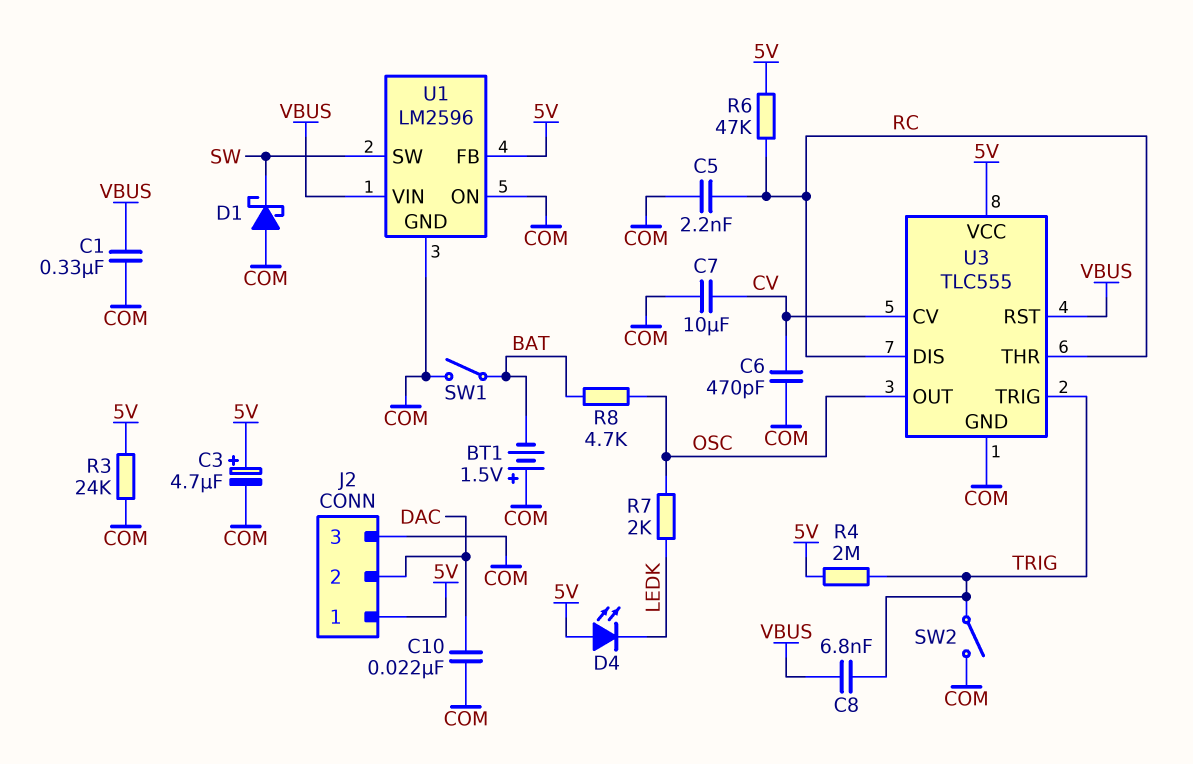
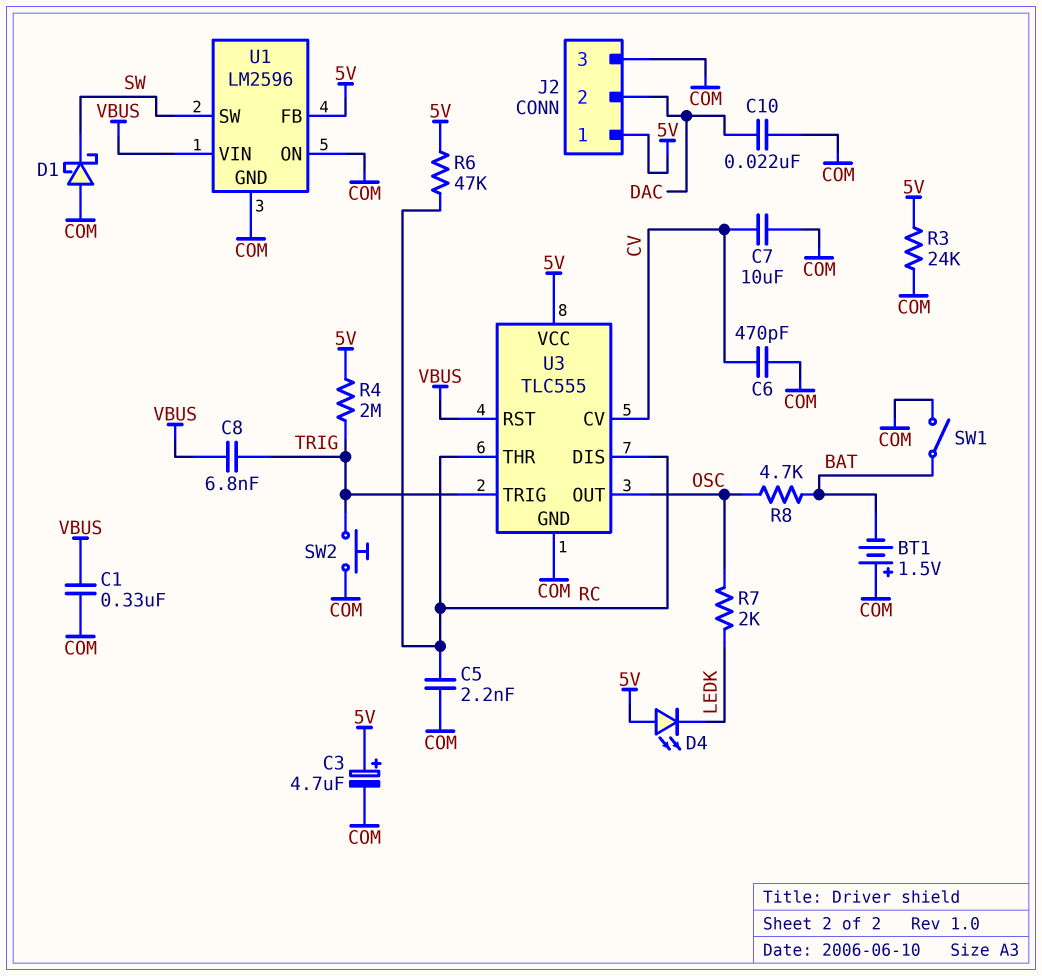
SW2: switch (COM, TRIG) -> button (COM, TRIG)

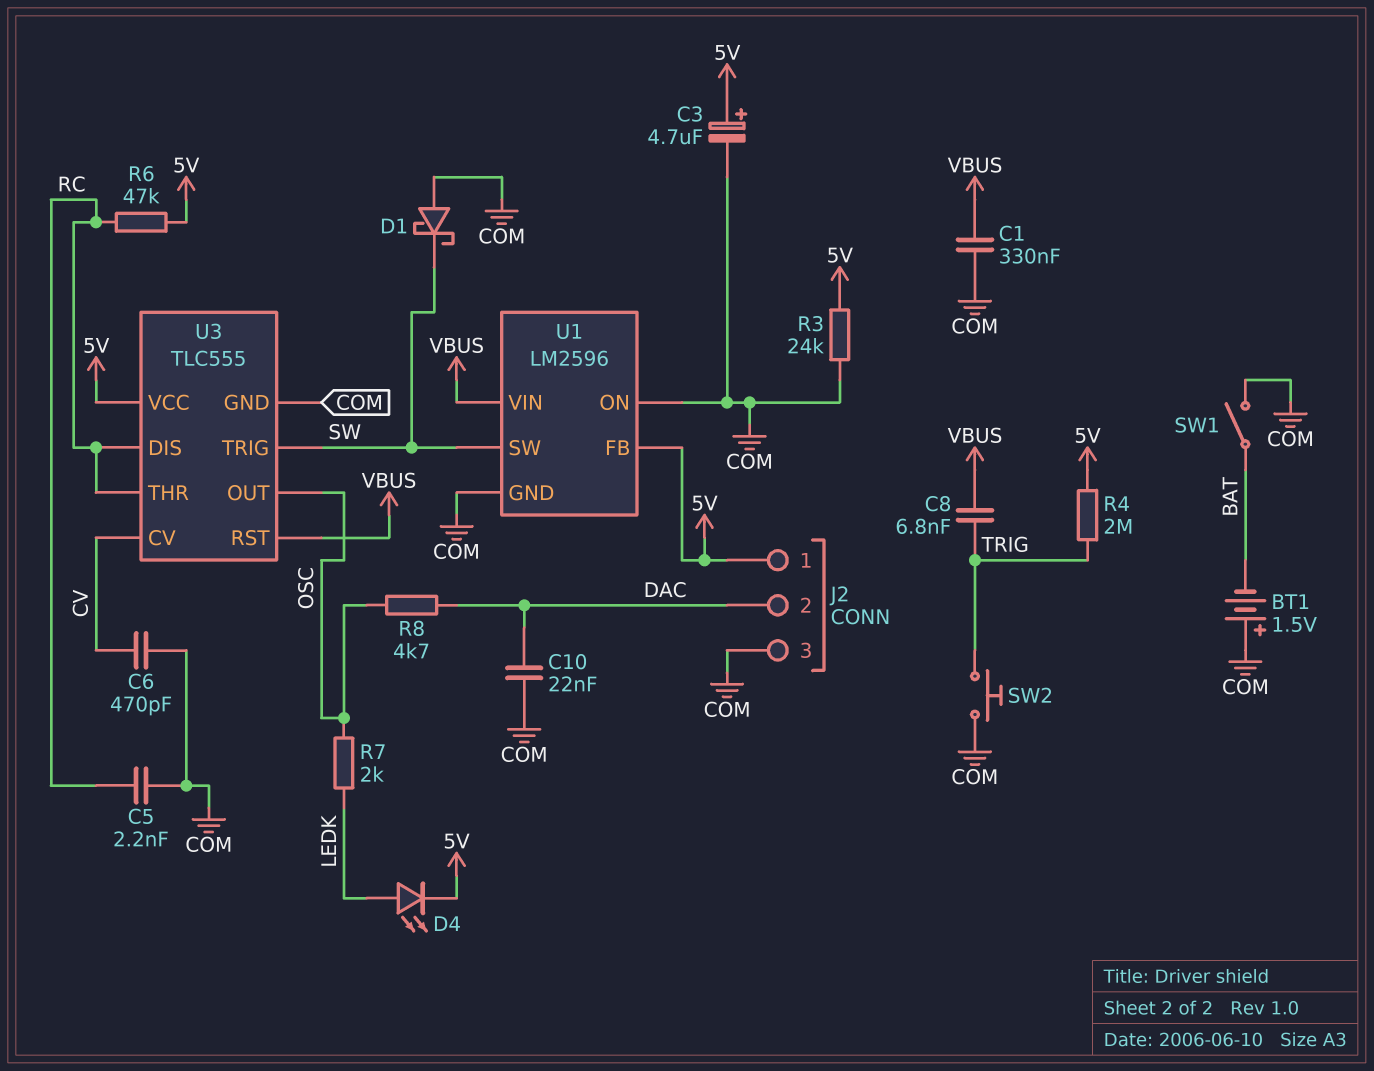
C7: 10uF (COM, CV) -> none
D4: LED (A 5V, K LEDK) -> LED (A LEDK, K 5V)
R8: 4.7k (BAT, OSC) -> 4.7k (DAC, OSC)
U3 pin TRIG: TRIG -> SW

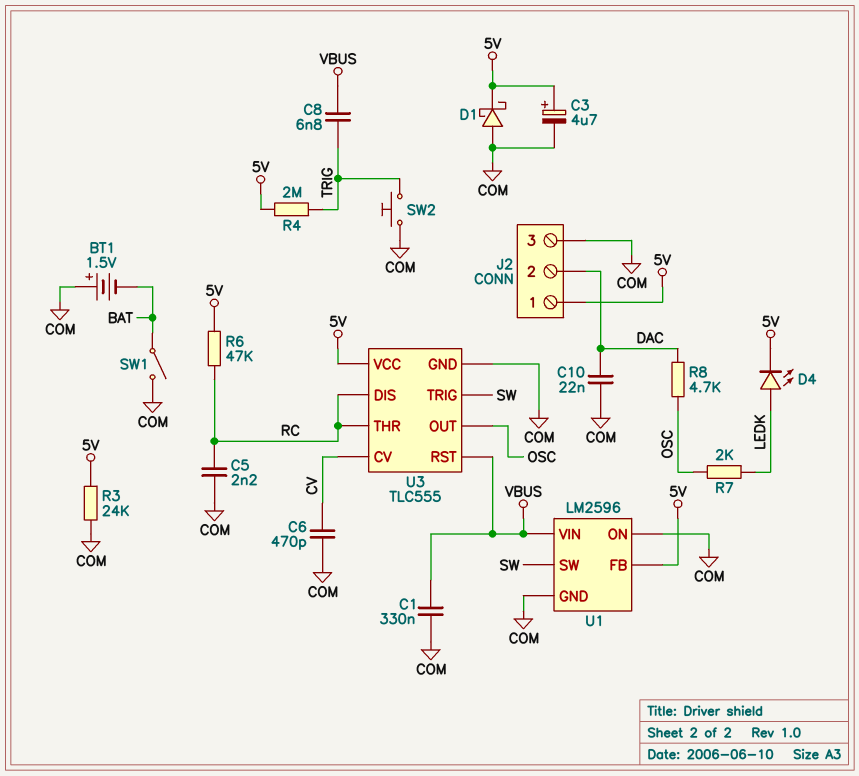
D1: schottky (A COM, K SW) -> schottky (A COM, K 5V)

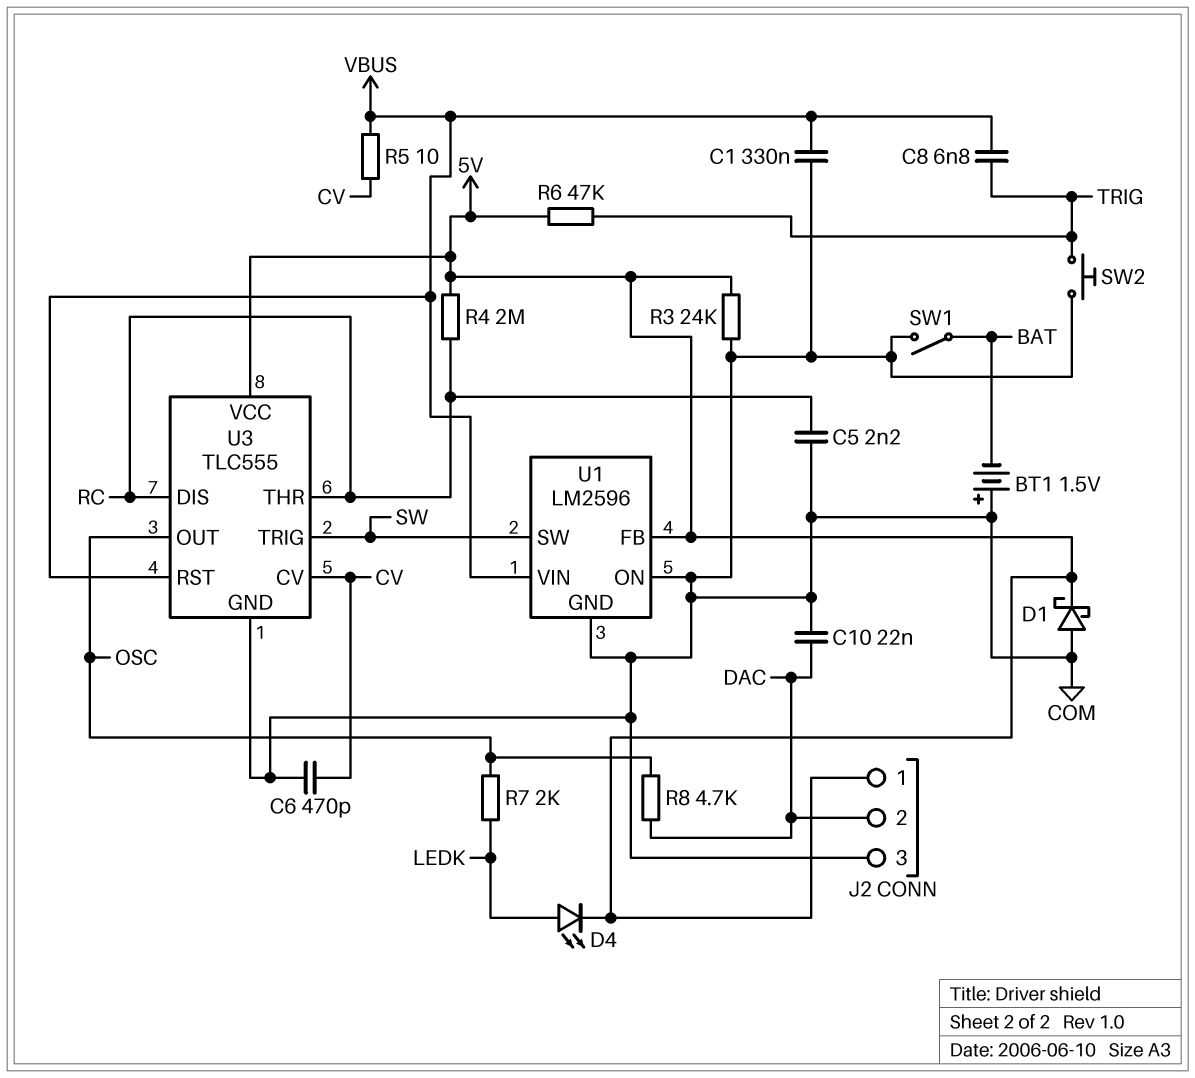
C3: 4.7uF (plus 5V, minus COM) -> none
R4: 2M (5V, TRIG) -> 2M (5V, RC)
R5: none -> 10 (CV, VBUS)
R6: 47k (5V, RC) -> 47k (5V, TRIG)

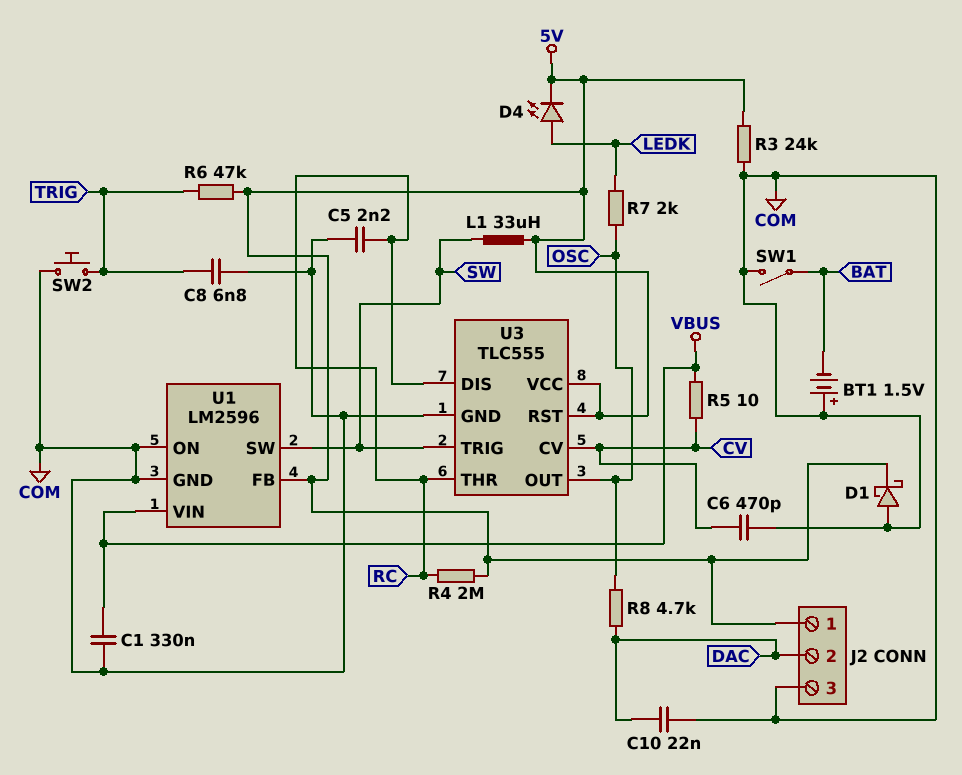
C8: 6.8nF (TRIG, VBUS) -> 6.8nF (COM, TRIG)
L1: none -> 33uH (5V, SW)
U3 pin RST: VBUS -> 5V

